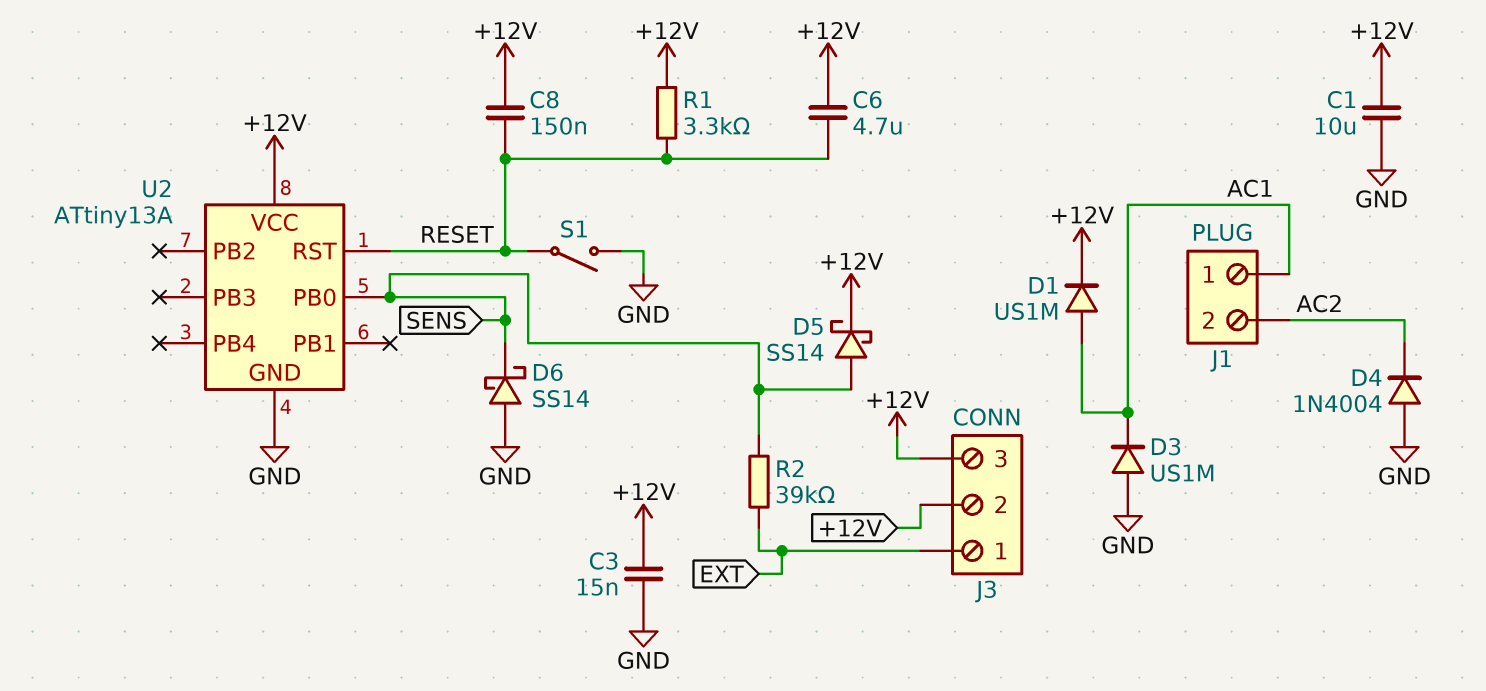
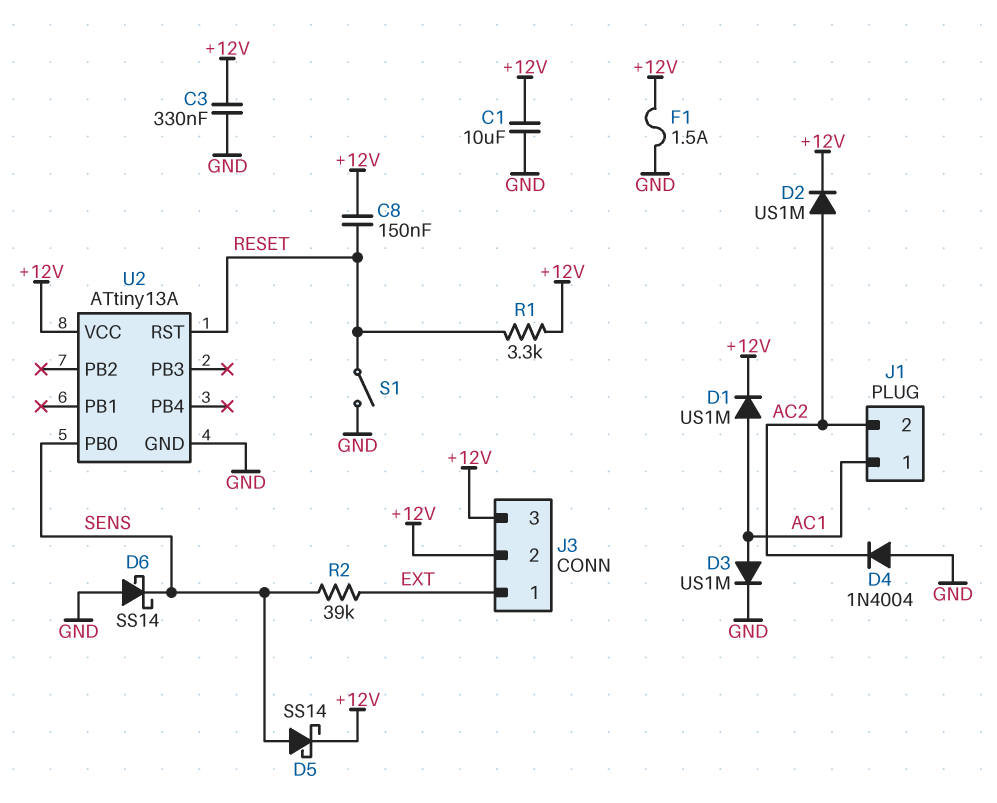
C3: 15nF (+12V, GND) -> 330nF (+12V, GND)
C6: 4.7uF (+12V, RESET) -> none
D2: none -> diode US1M (A AC2, K +12V)
D3: diode US1M (A GND, K AC1) -> diode US1M (A AC1, K GND)
F1: none -> 1.5A (+12V, GND)

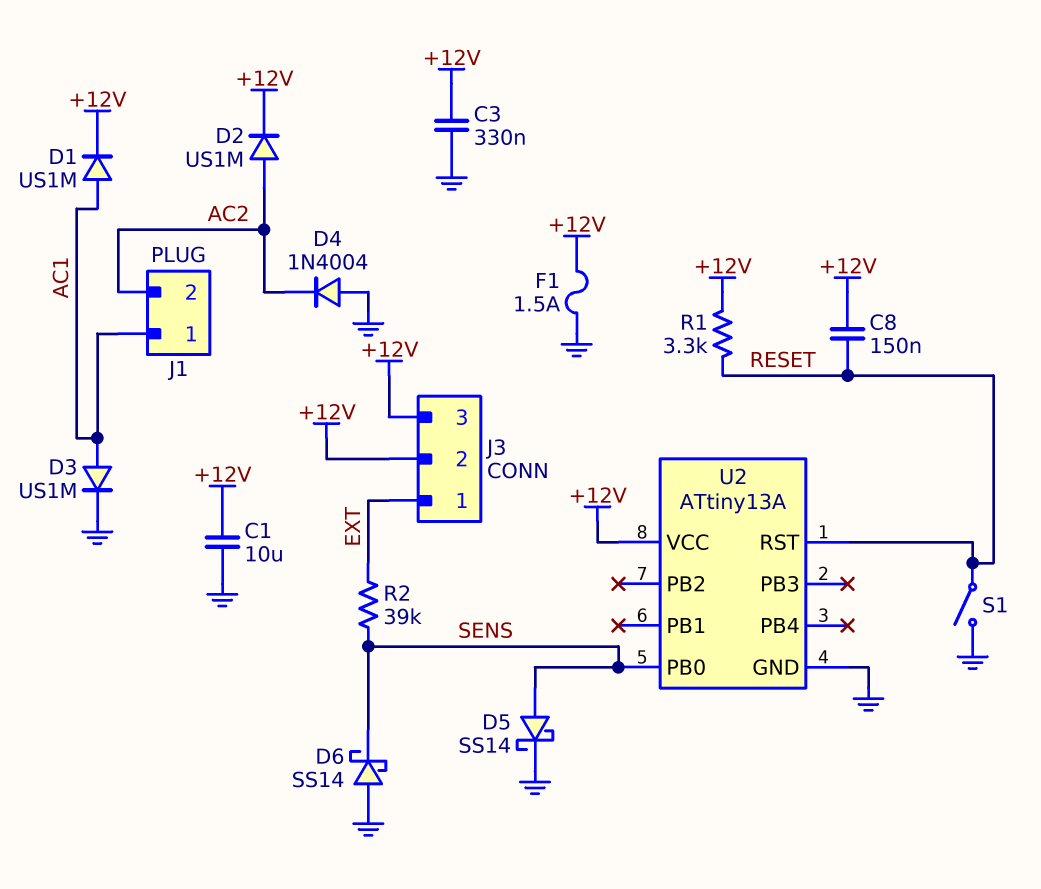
D5: schottky SS14 (A SENS, K +12V) -> schottky SS14 (A SENS, K GND)

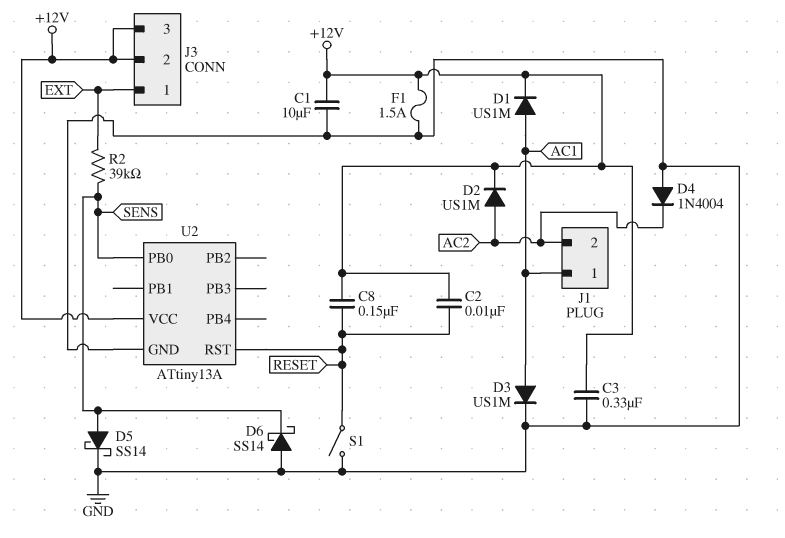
C2: none -> 10nF (+12V, RESET)
R1: 3.3k (+12V, RESET) -> none

